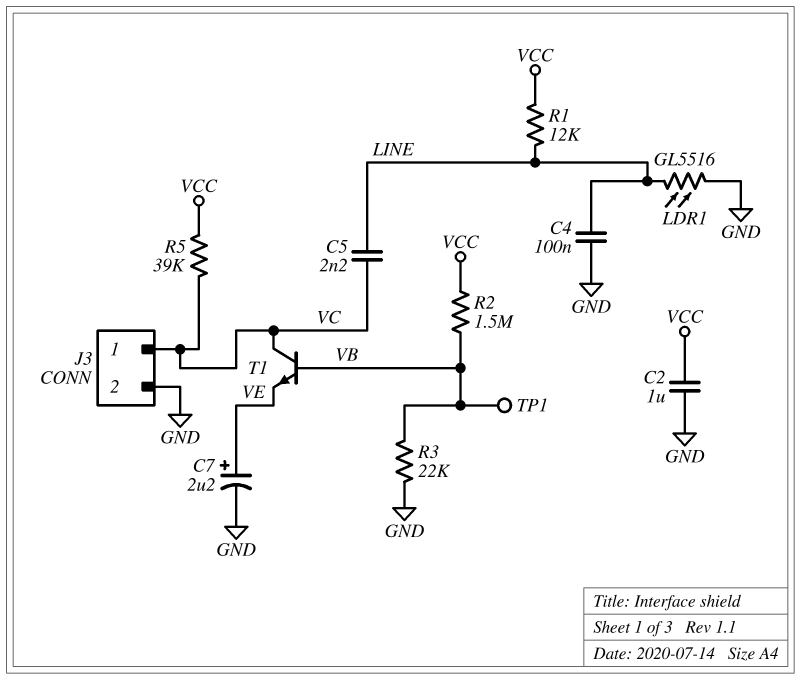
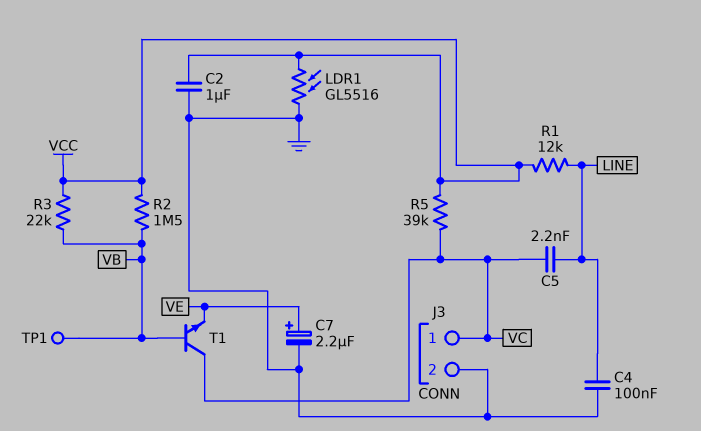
LDR1: GL5516 (GND, LINE) -> GL5516 (GND, VCC)
R3: 22k (GND, VB) -> 22k (VB, VCC)

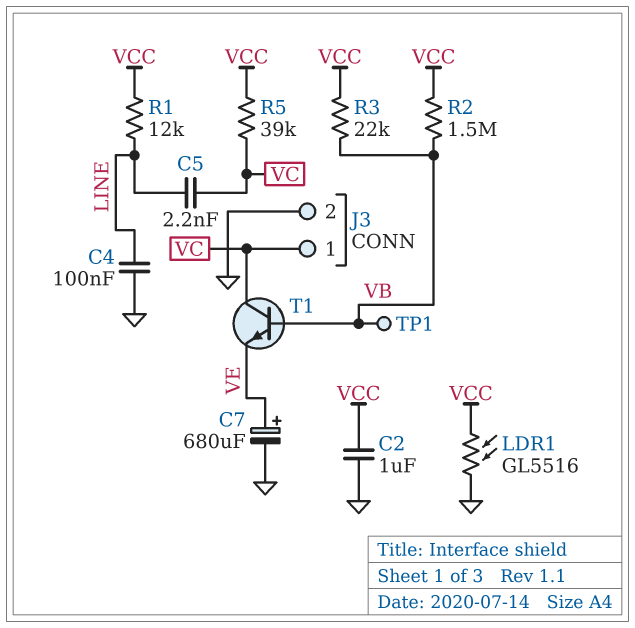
C7: 2.2uF (plus VE, minus GND) -> 680uF (plus VE, minus GND)

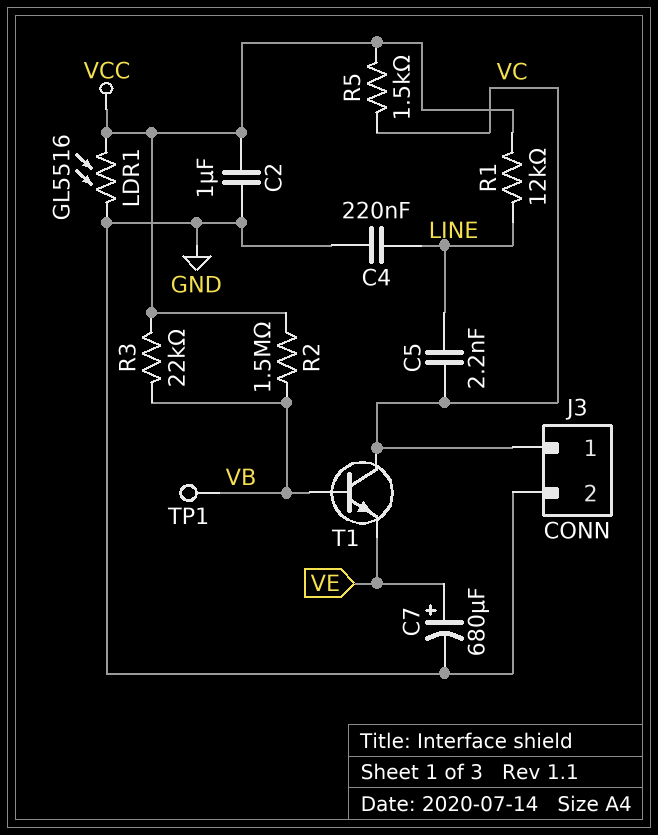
C4: 100nF (GND, LINE) -> 220nF (GND, LINE)
R5: 39k (VC, VCC) -> 1.5k (VC, VCC)

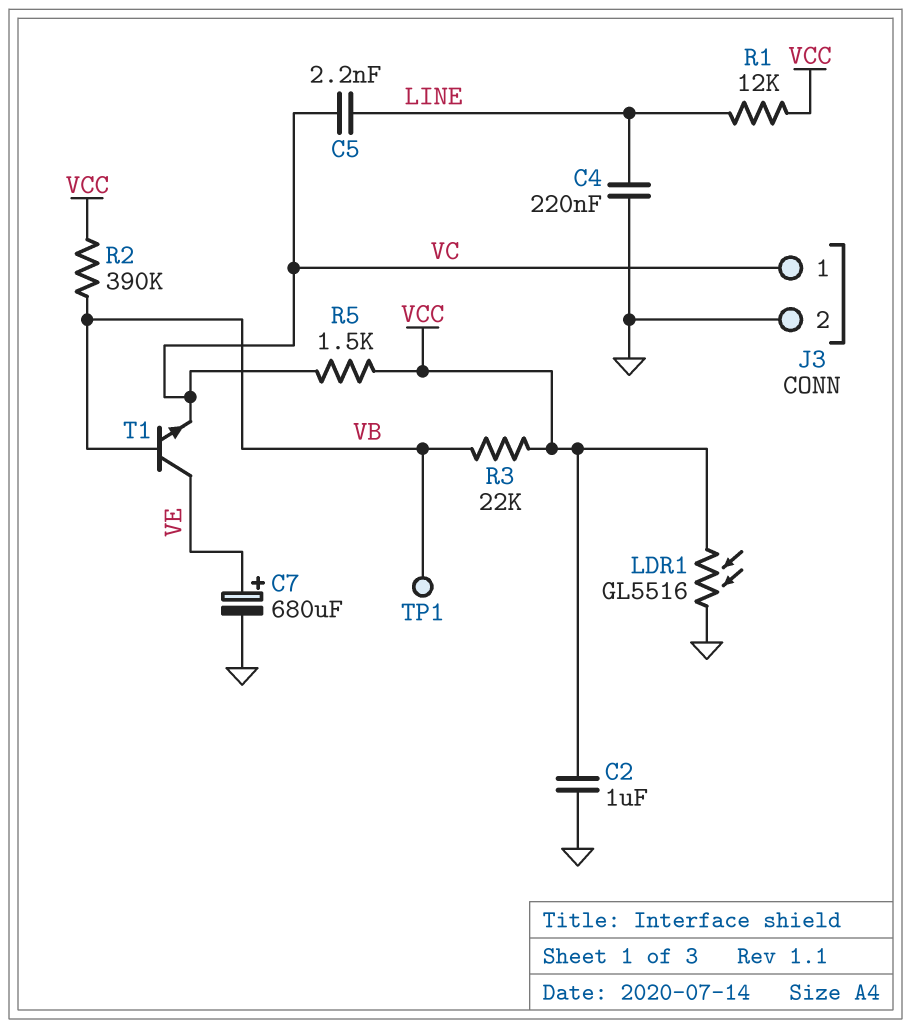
R2: 1.5M (VB, VCC) -> 390k (VB, VCC)
T1: NPN (B VB, C VC, E VE) -> NPN (B VB, C VE, E VC)

